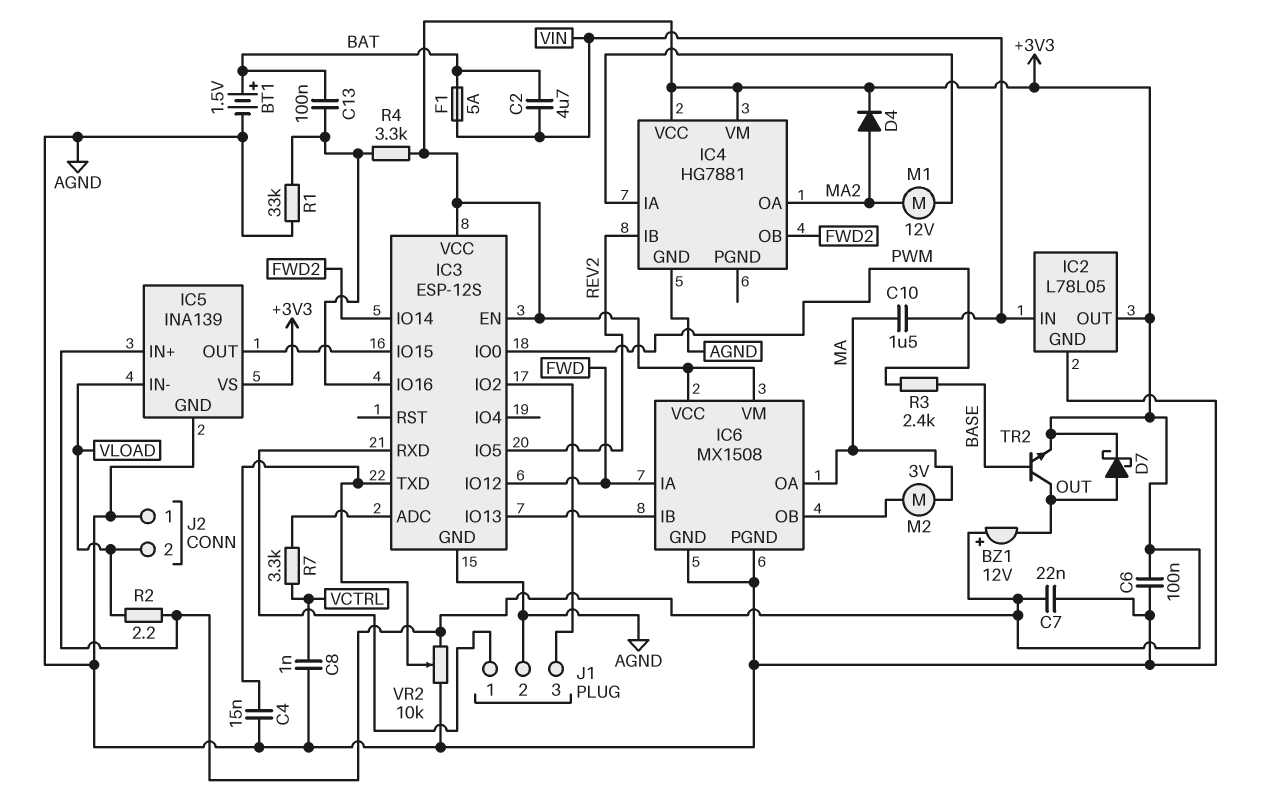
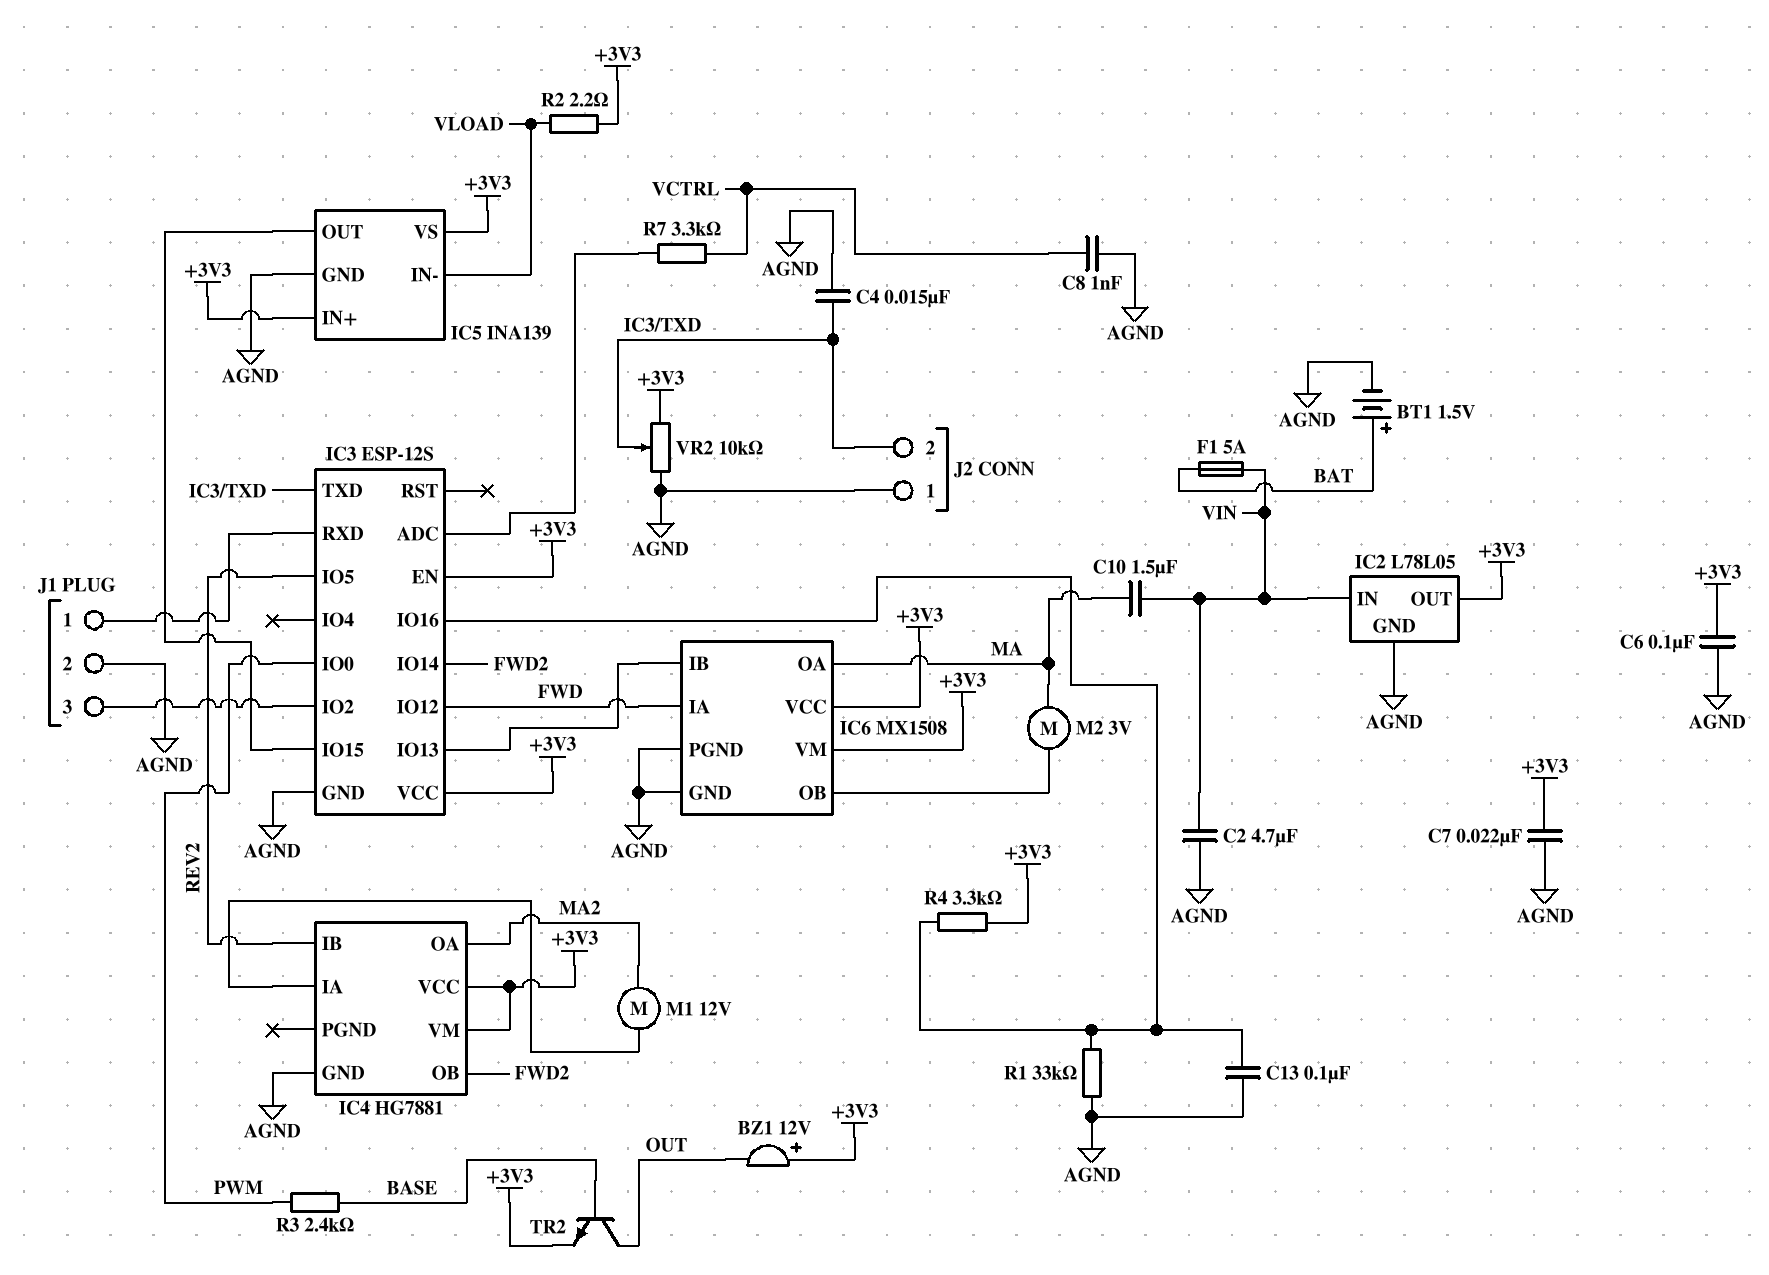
C2: 4.7uF (BAT, VIN) -> 4.7uF (AGND, VIN)
C13: 100nF (BAT, IC3/IO16) -> 100nF (AGND, IC3/IO16)
D4: diode (A MA2, K +3V3) -> none
D7: schottky (A OUT, K +3V3) -> none
J2 pin 2: VLOAD -> IC3/TXD

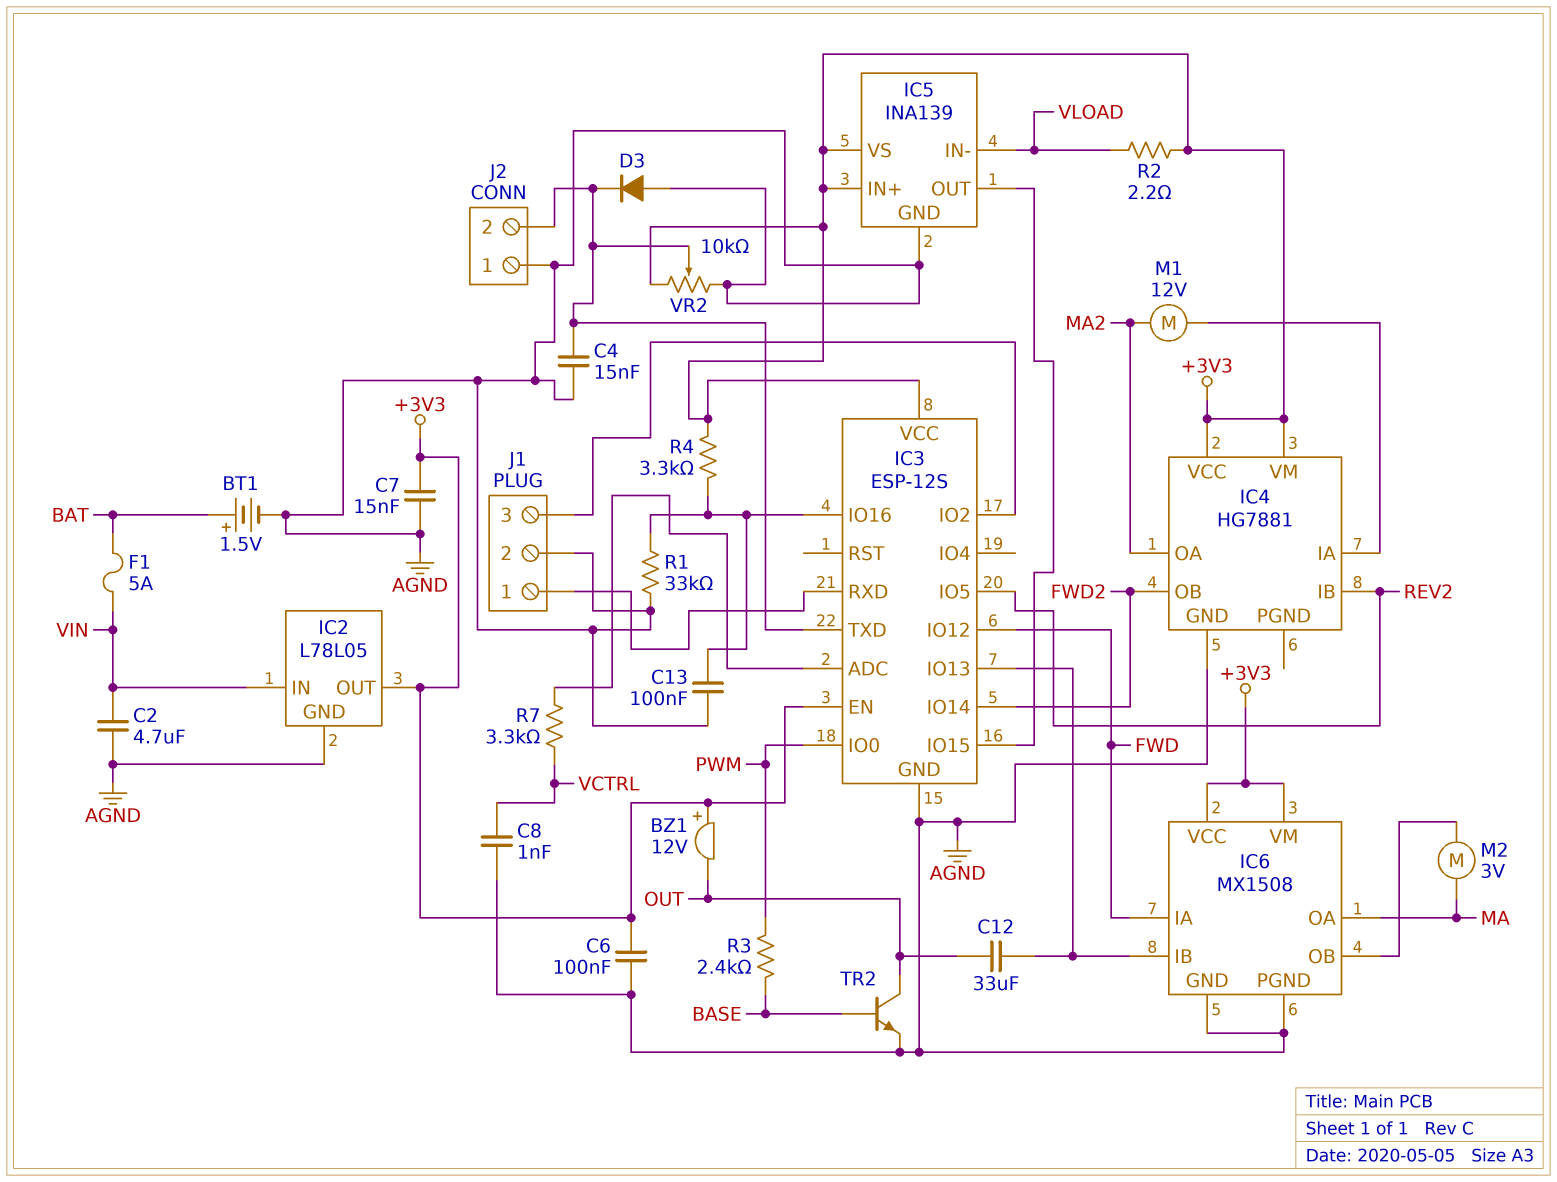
C7: 22nF (+3V3, AGND) -> 15nF (+3V3, AGND)
C10: 1.5uF (MA, VIN) -> none
C12: none -> 33uF (IC3/IO13, OUT)
D3: none -> diode (A AGND, K IC3/TXD)
TR2: NPN (B BASE, C OUT, E +3V3) -> NPN (B BASE, C OUT, E AGND)

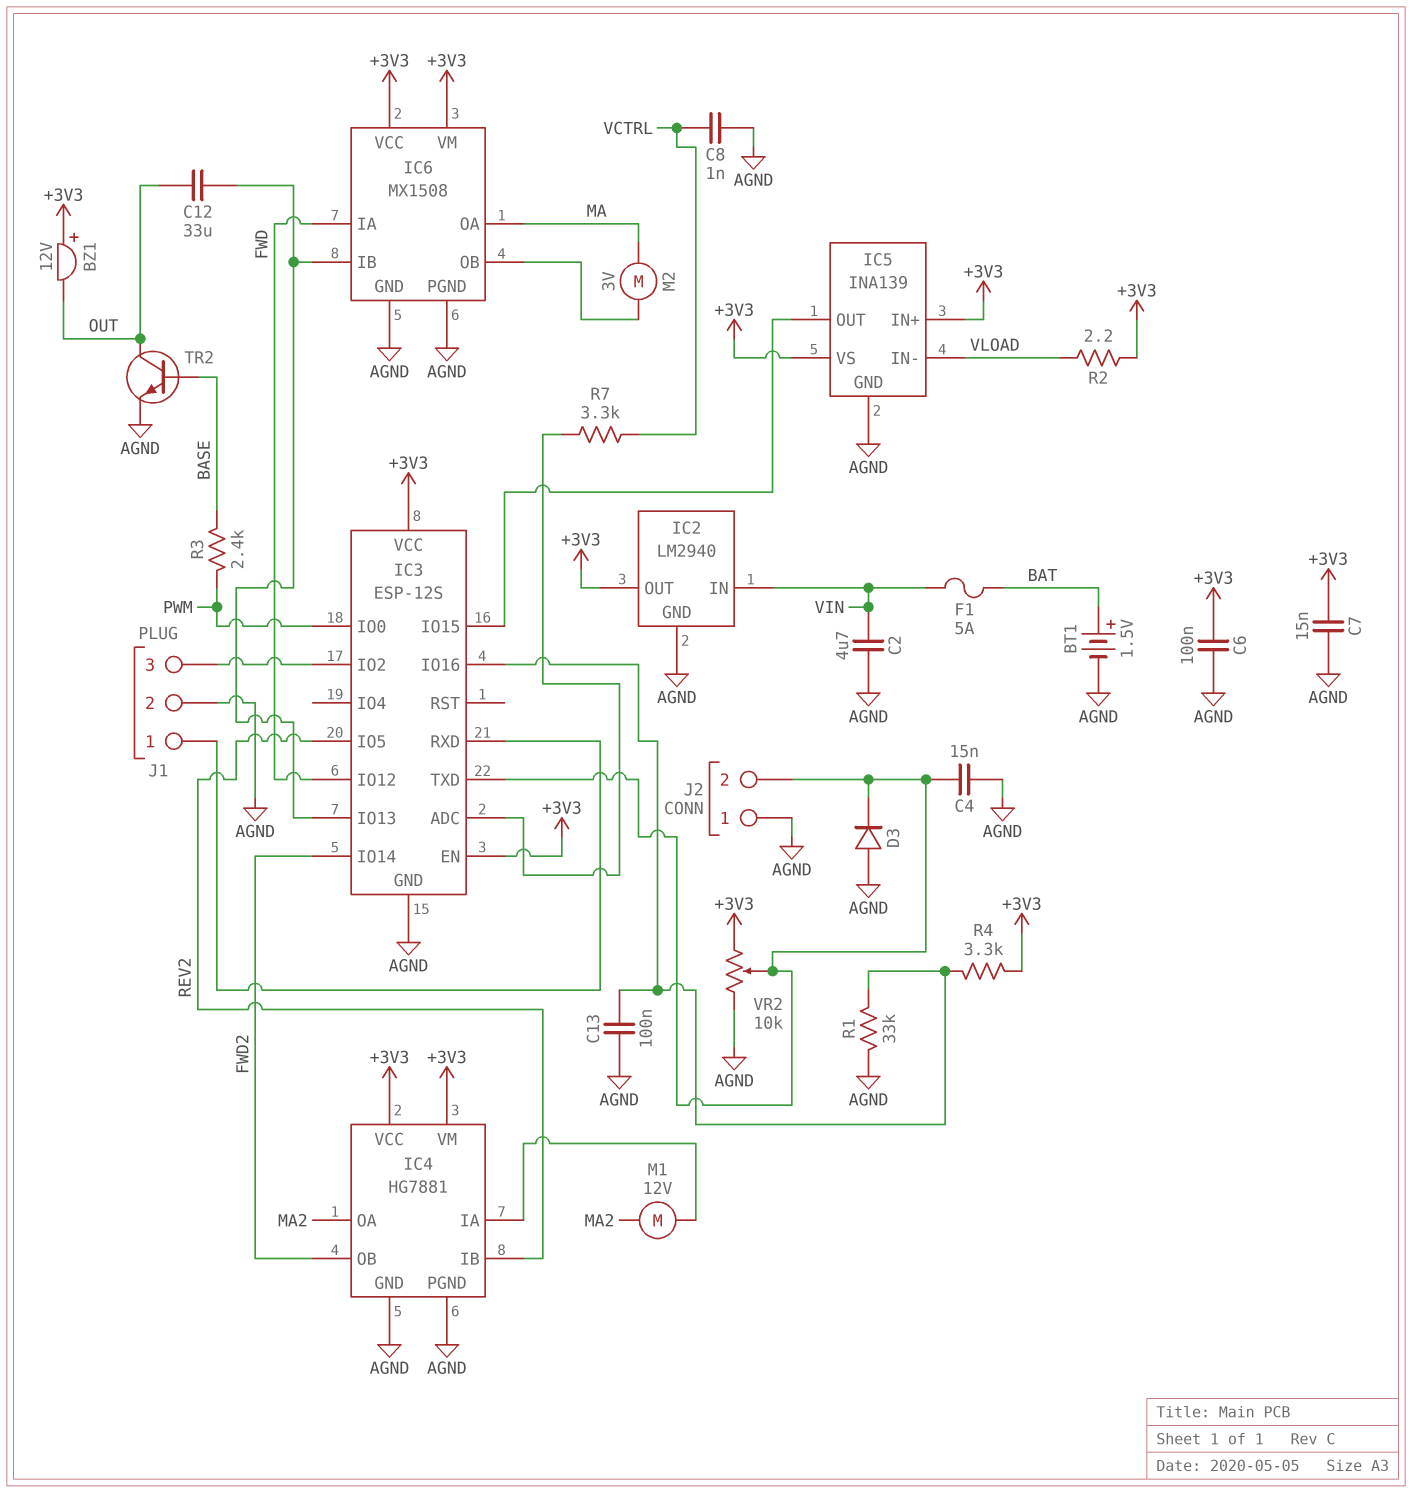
IC2: L78L05 -> LM2940
IC4 pin PGND: none -> AGND

